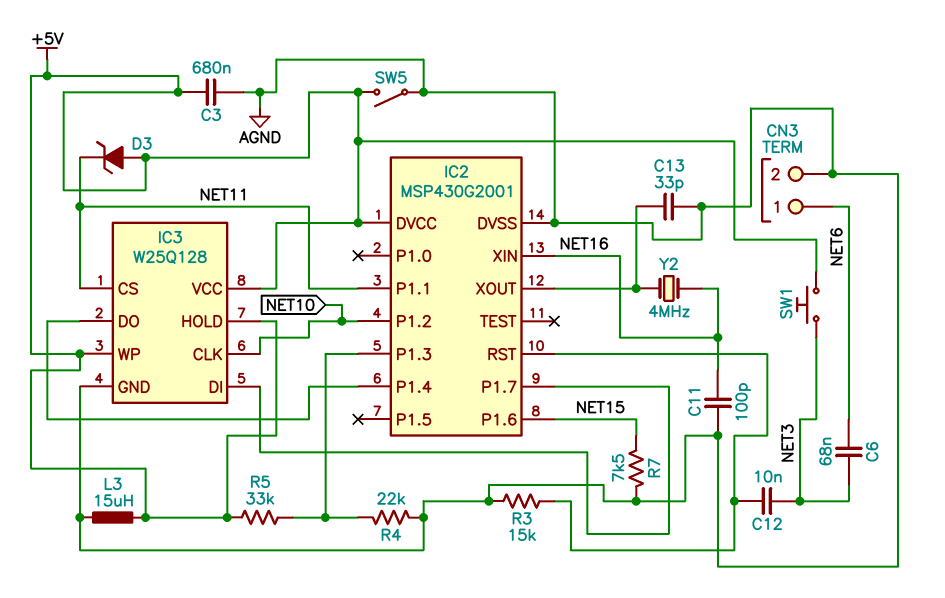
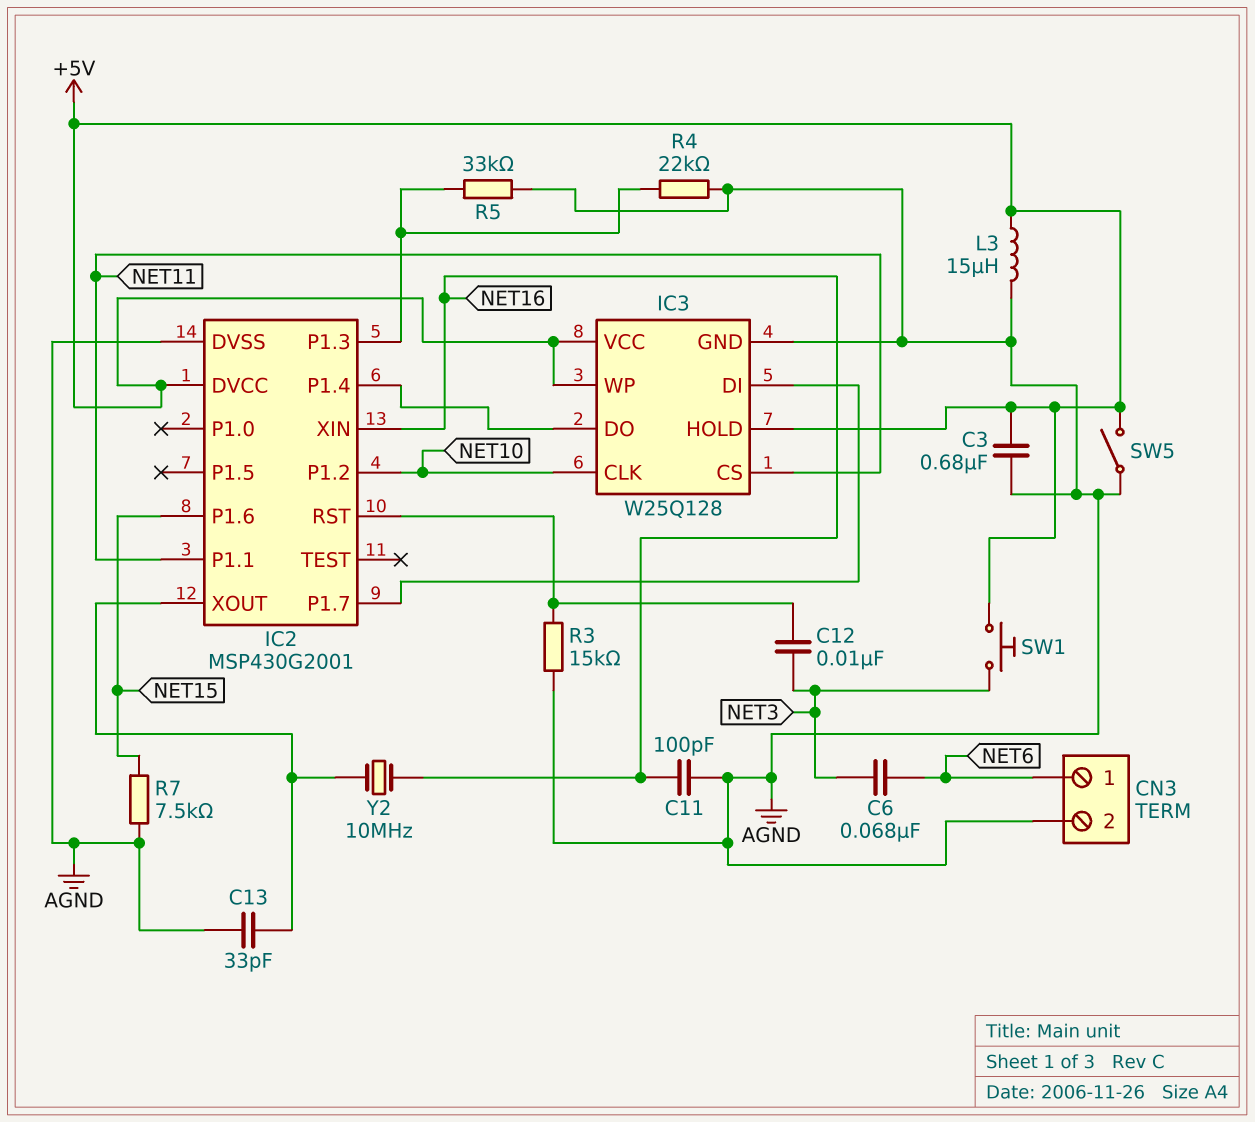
D3: zener (A +5V, K NET11) -> none
R5: 33k (+5V, IC2/P1.3) -> 33k (AGND, IC2/P1.3)
Y2: 4MHz (IC2/XOUT, NET16) -> 10MHz (IC2/XOUT, NET16)

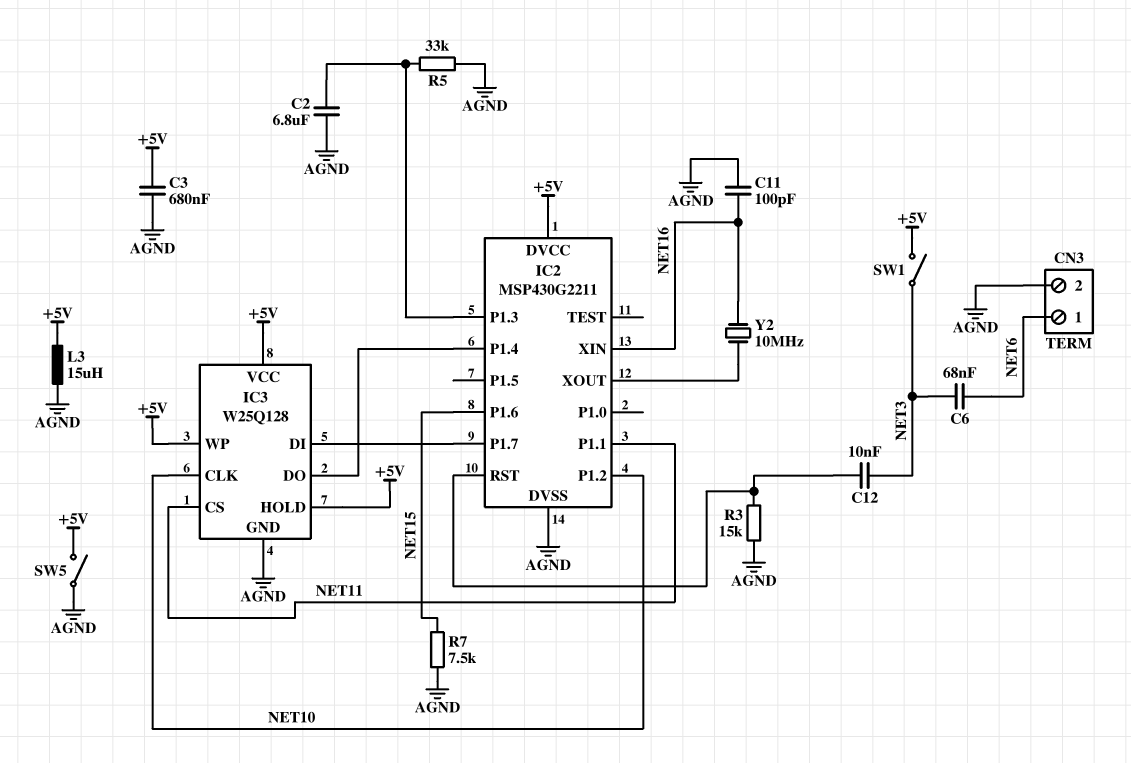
C2: none -> 6.8uF (AGND, IC2/P1.3)
C13: 33pF (AGND, IC2/XOUT) -> none
IC2: MSP430G2001 -> MSP430G2211
R4: 22k (AGND, IC2/P1.3) -> none
SW1: button (+5V, NET3) -> switch (+5V, NET3)

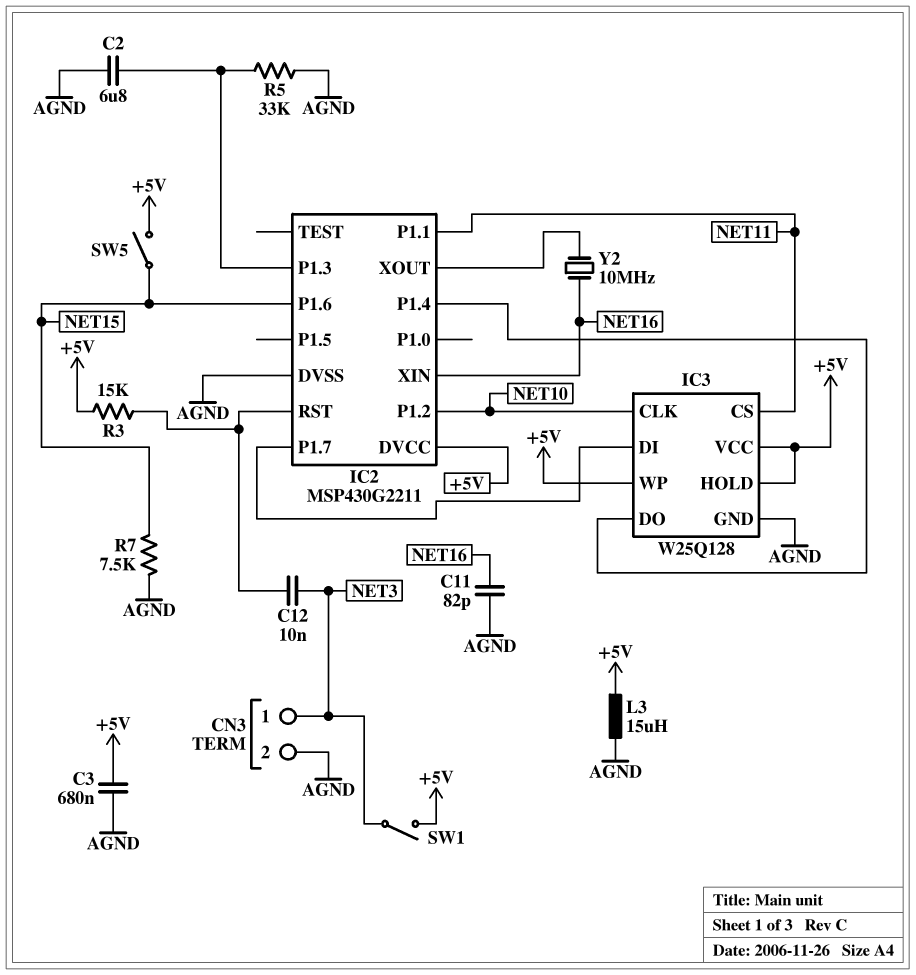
C6: 68nF (NET3, NET6) -> none
C11: 100pF (AGND, NET16) -> 82pF (AGND, NET16)
CN3 pin 1: NET6 -> NET3
R3: 15k (AGND, IC2/RST) -> 15k (+5V, IC2/RST)
SW5: switch (+5V, AGND) -> switch (+5V, NET15)

